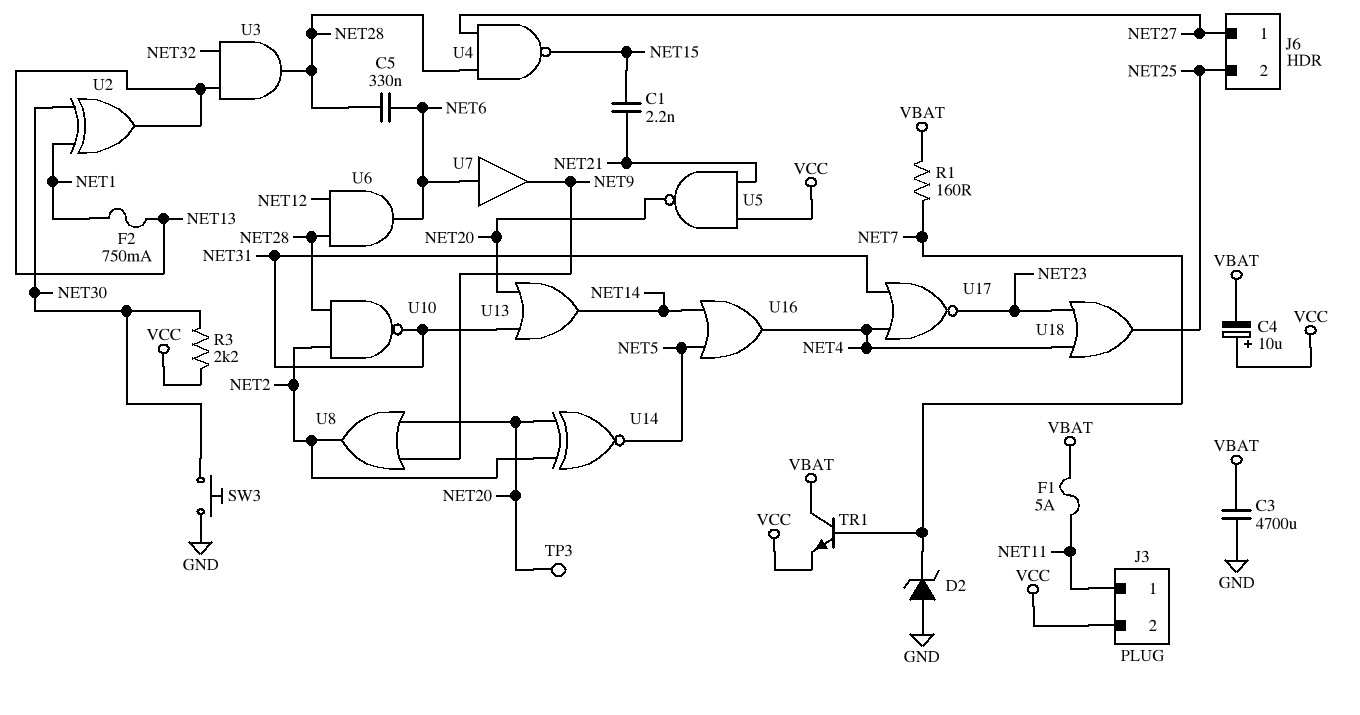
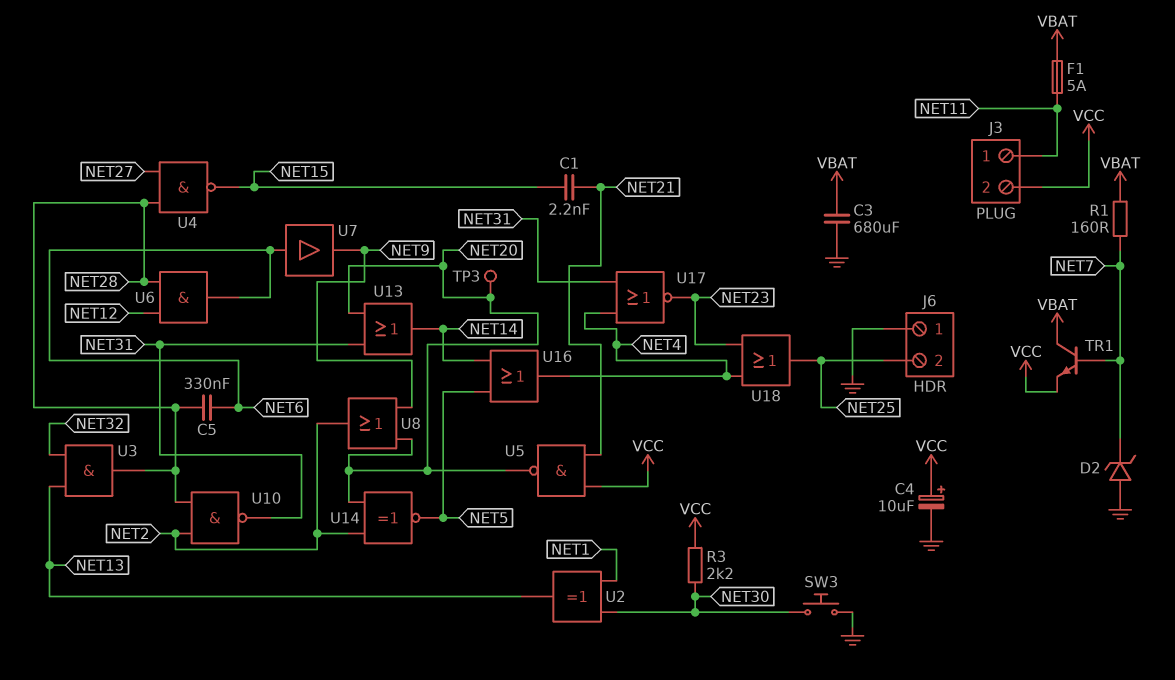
C3: 4700uF (GND, VBAT) -> 680uF (GND, VBAT)
C4: 10uF (plus VCC, minus VBAT) -> 10uF (plus VCC, minus GND)
F2: 750mA (NET1, NET13) -> none
J6 pin 1: NET27 -> GND

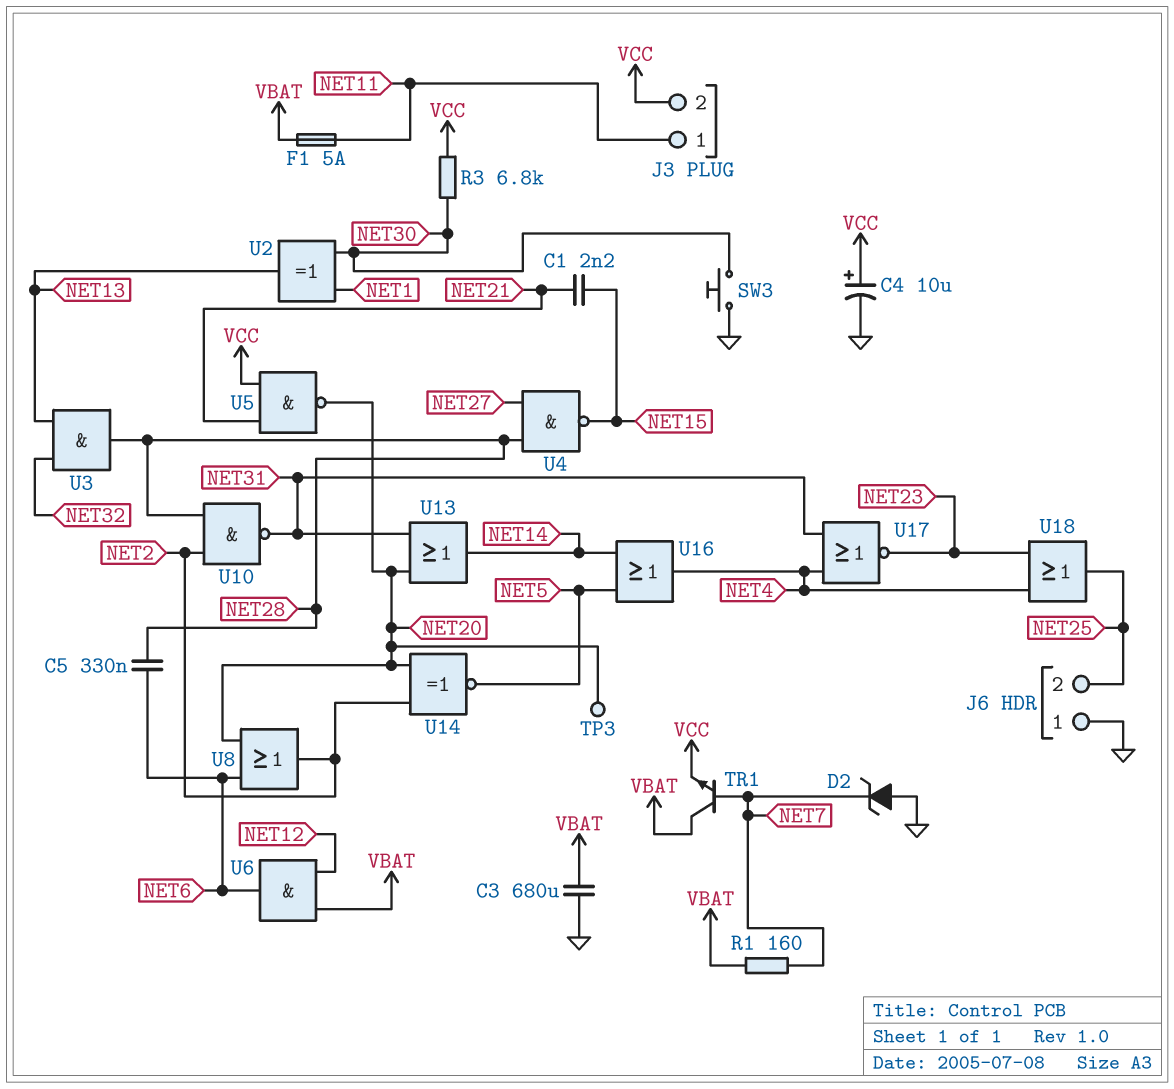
R3: 2.2k (NET30, VCC) -> 6.8k (NET30, VCC)
U6: AND (in NET12, in NET28, out NET6) -> AND (in NET12, in VBAT, out NET6)
U7: buffer (in NET6, out NET9) -> none
U8: OR (in NET9, in NET20, out NET2) -> OR (in NET6, in NET20, out NET2)

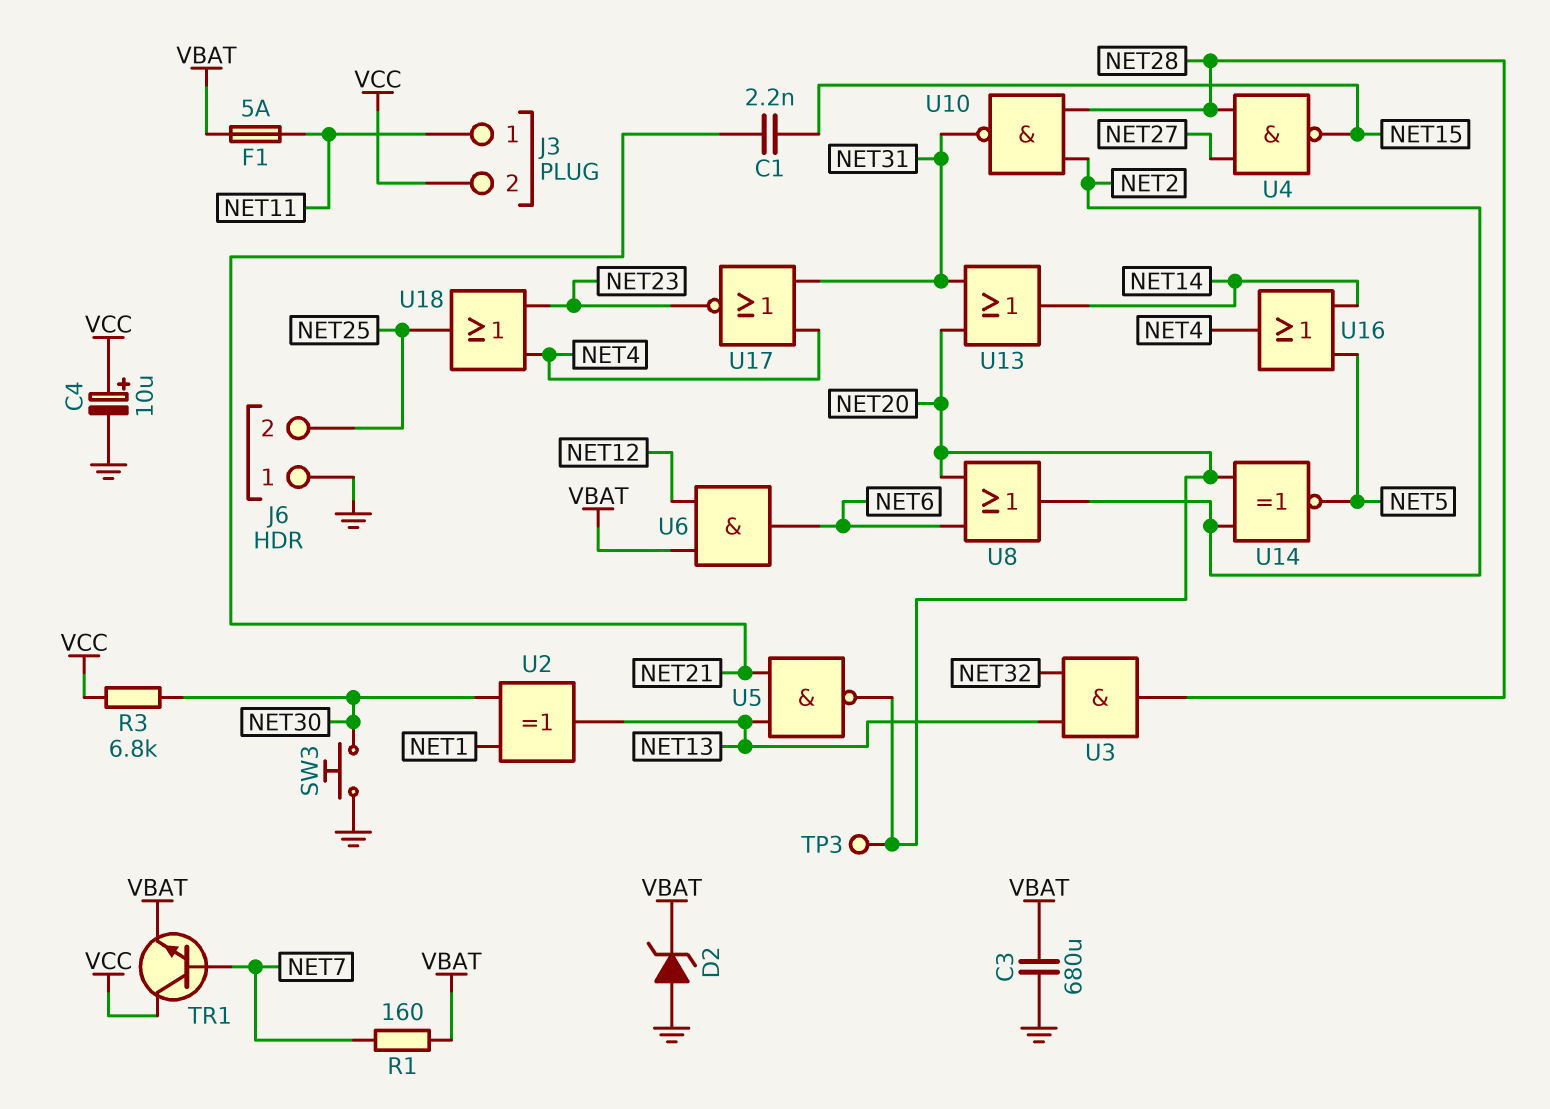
C5: 330nF (NET6, NET28) -> none
D2: zener (A GND, K NET7) -> zener (A GND, K VBAT)
TR1: NPN (B NET7, C VBAT, E VCC) -> NPN (B NET7, C VCC, E VBAT)
U5: NAND (in NET21, in VCC, out NET20) -> NAND (in NET13, in NET21, out NET20)

